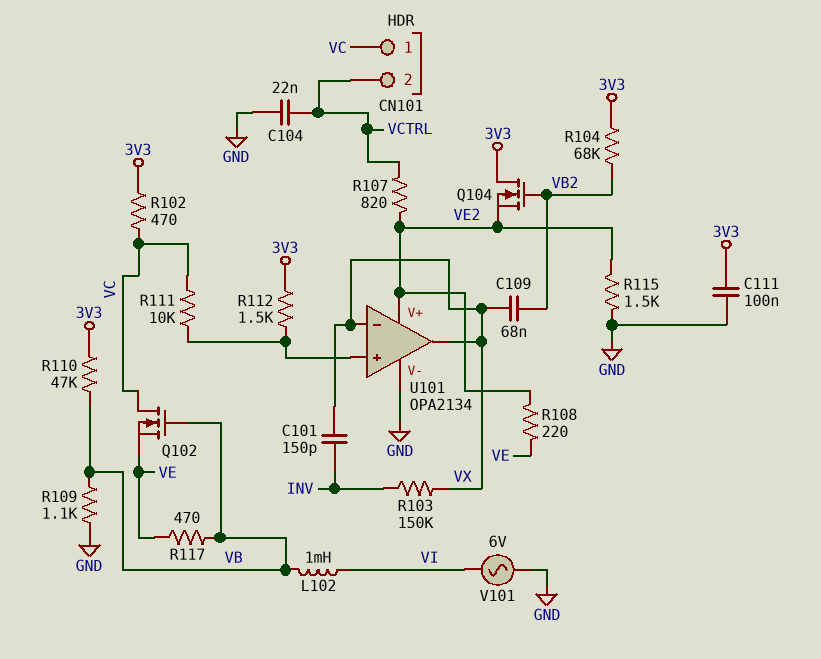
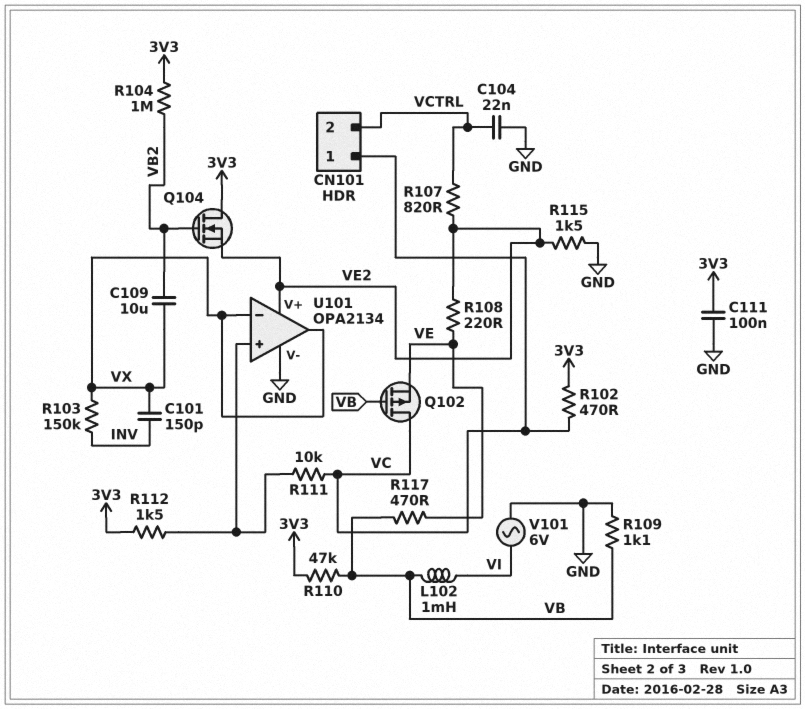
C109: 68nF (VB2, VX) -> 10uF (VB2, VX)
Q102: NMOS (G VB, D VC, S VE) -> PMOS (G VB, D VC, S VE)
R104: 68k (3V3, VB2) -> 1M (3V3, VB2)

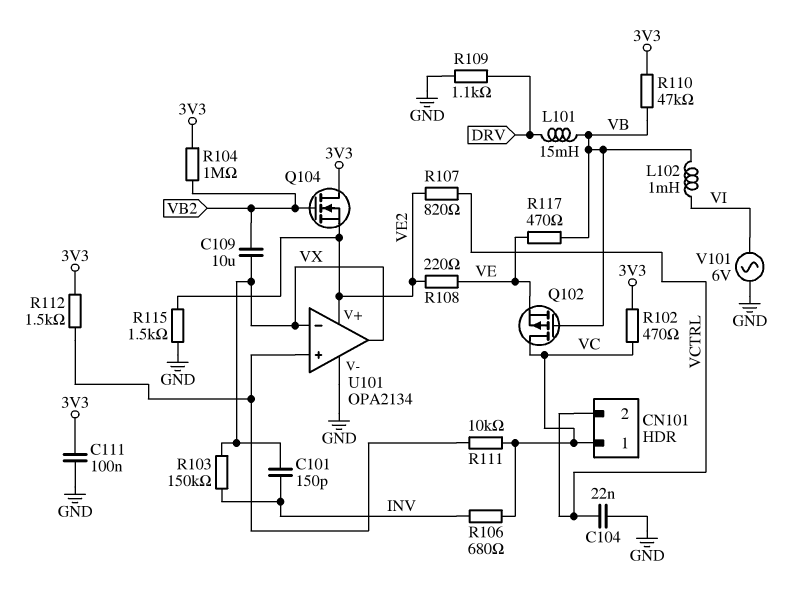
L101: none -> 15mH (DRV, VB)
R106: none -> 680 (INV, VC)
R109: 1.1k (GND, VB) -> 1.1k (DRV, GND)

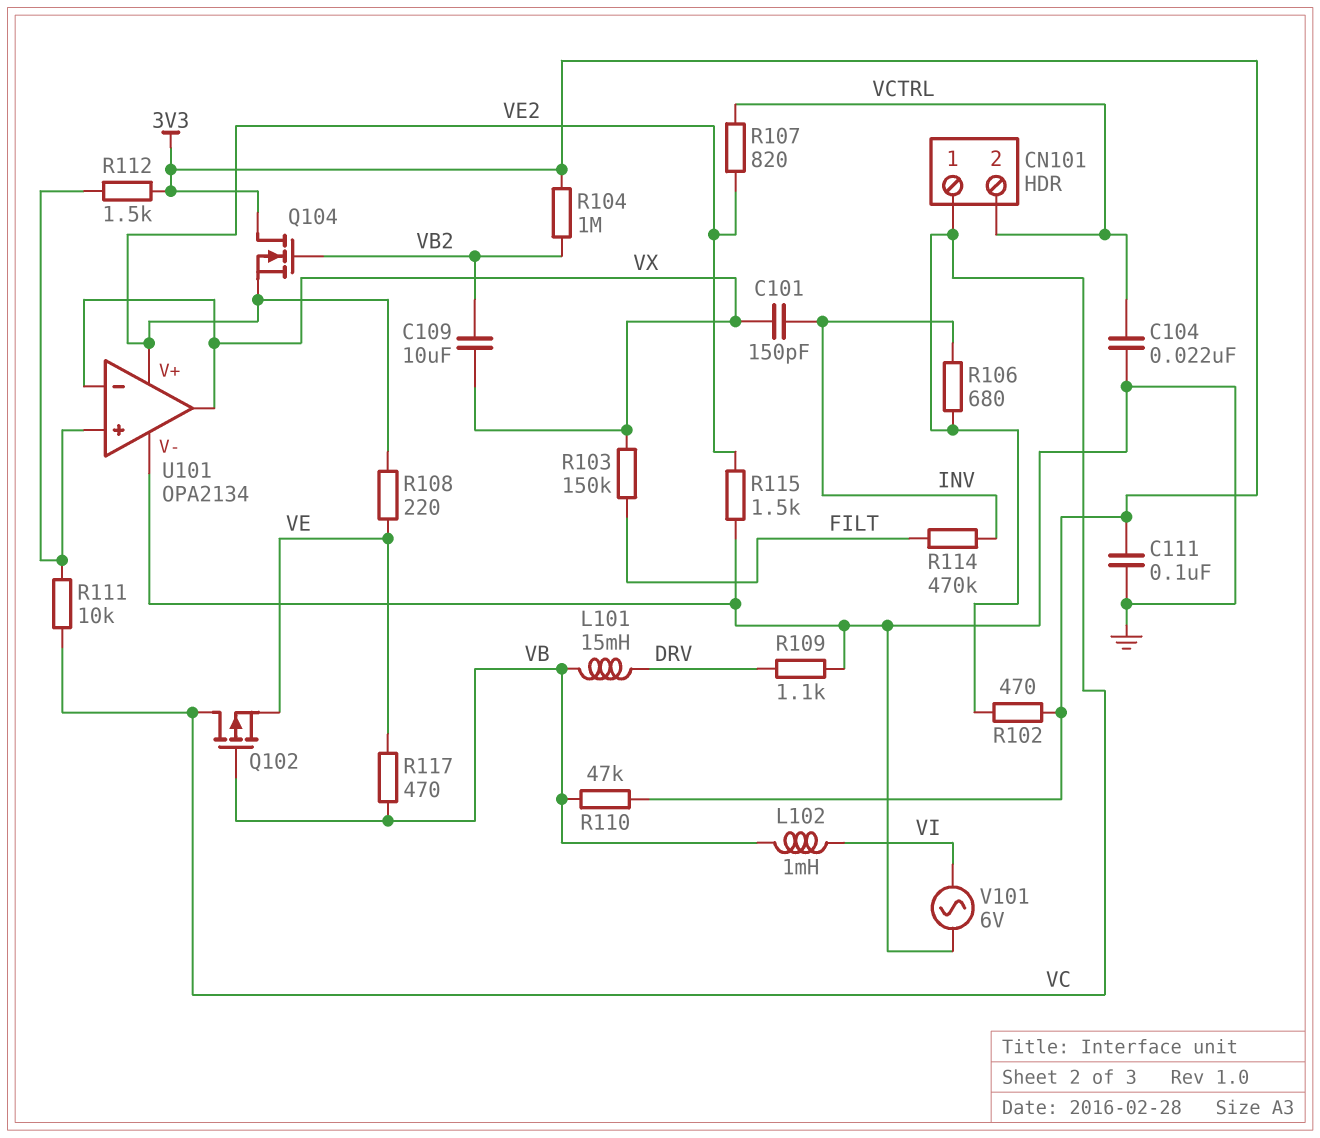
R103: 150k (INV, VX) -> 150k (FILT, VX)
R114: none -> 470k (FILT, INV)

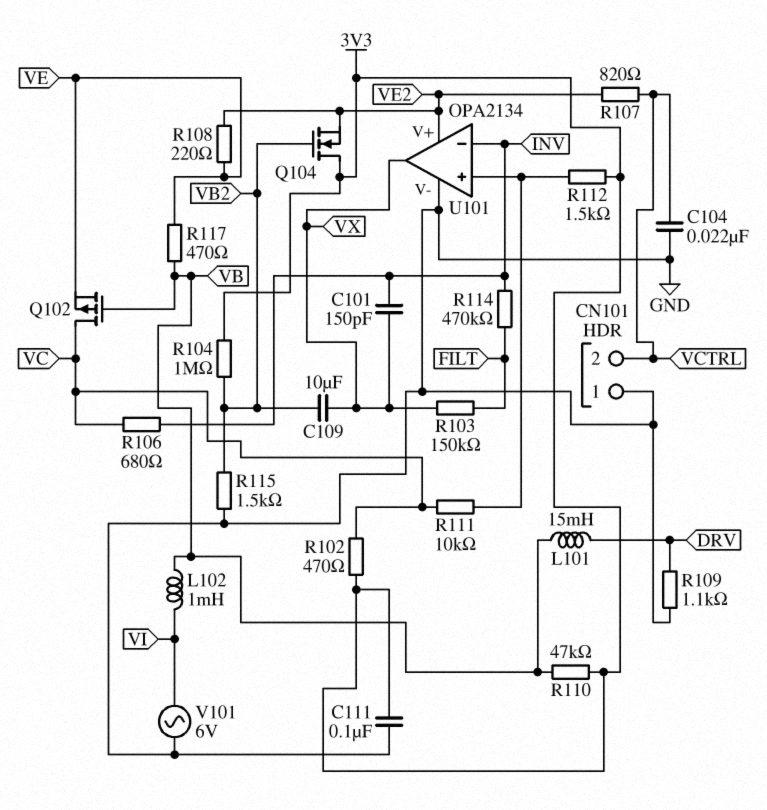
CN101 pin 1: VC -> GND
R115: 1.5k (GND, VE2) -> 1.5k (GND, VB2)
U101 pin in-: VX -> INV

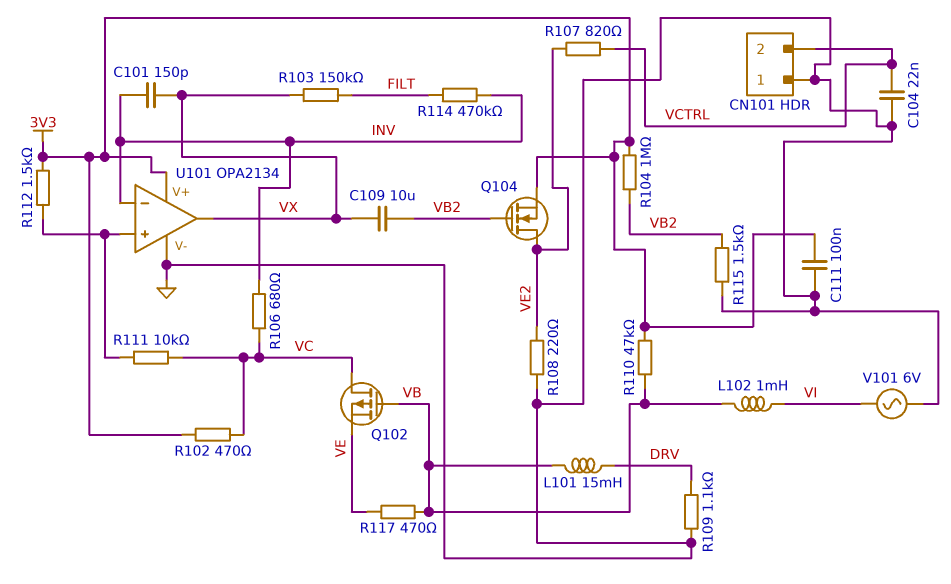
Q104: NMOS (G VB2, D 3V3, S VE2) -> NMOS (G VB2, D VE2, S 3V3)
R108: 220 (VE, VE2) -> 220 (GND, VE2)
U101 pin V+: VE2 -> 3V3

